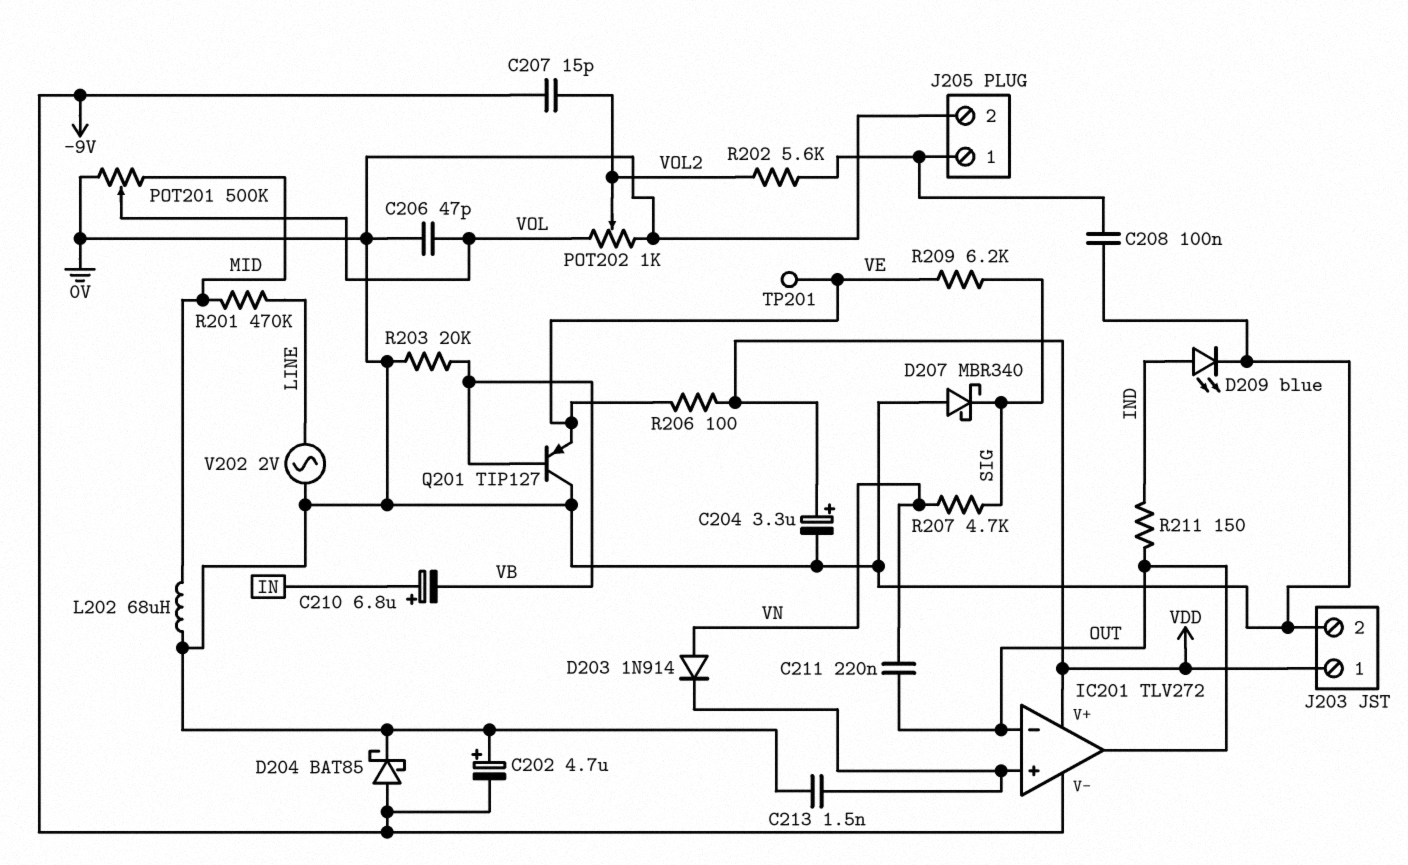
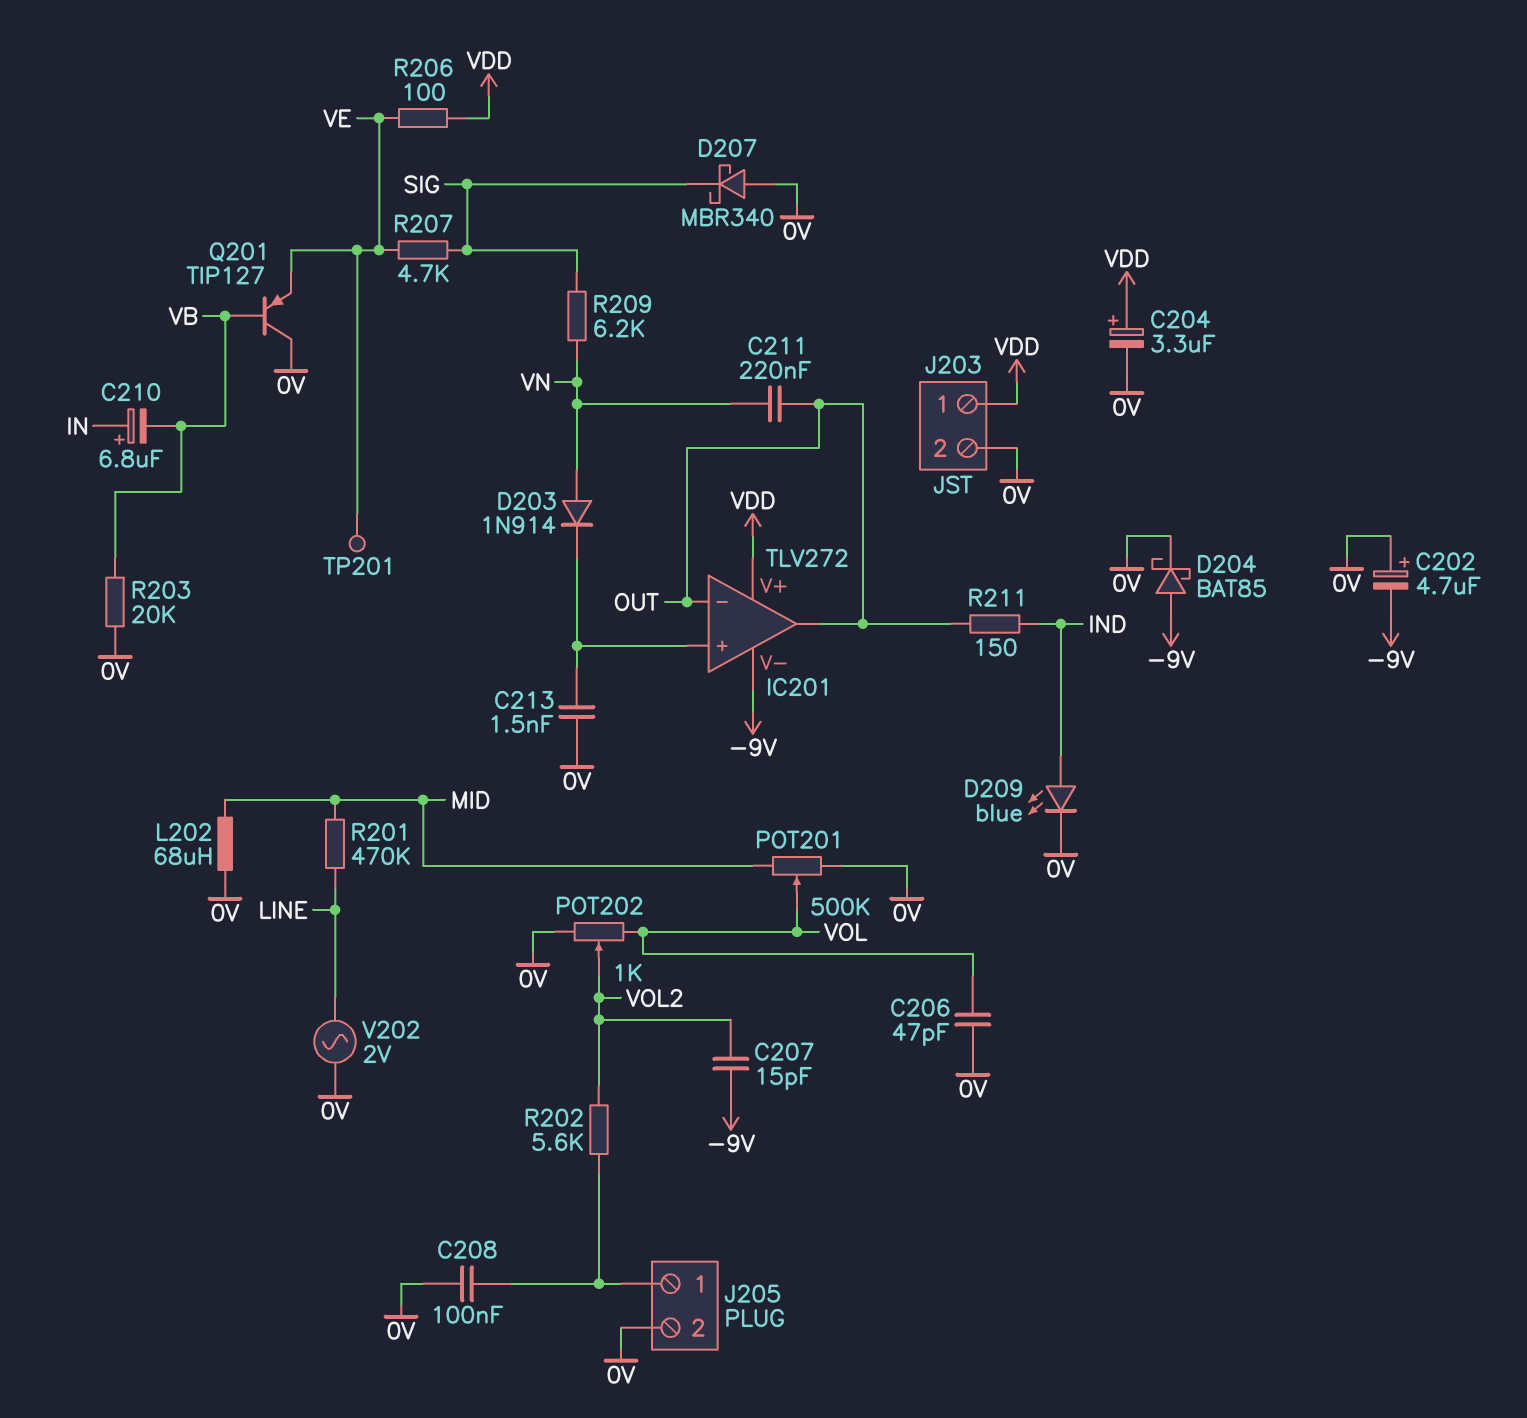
R207: 4.7k (SIG, VN) -> 4.7k (SIG, VE)
R209: 6.2k (SIG, VE) -> 6.2k (SIG, VN)

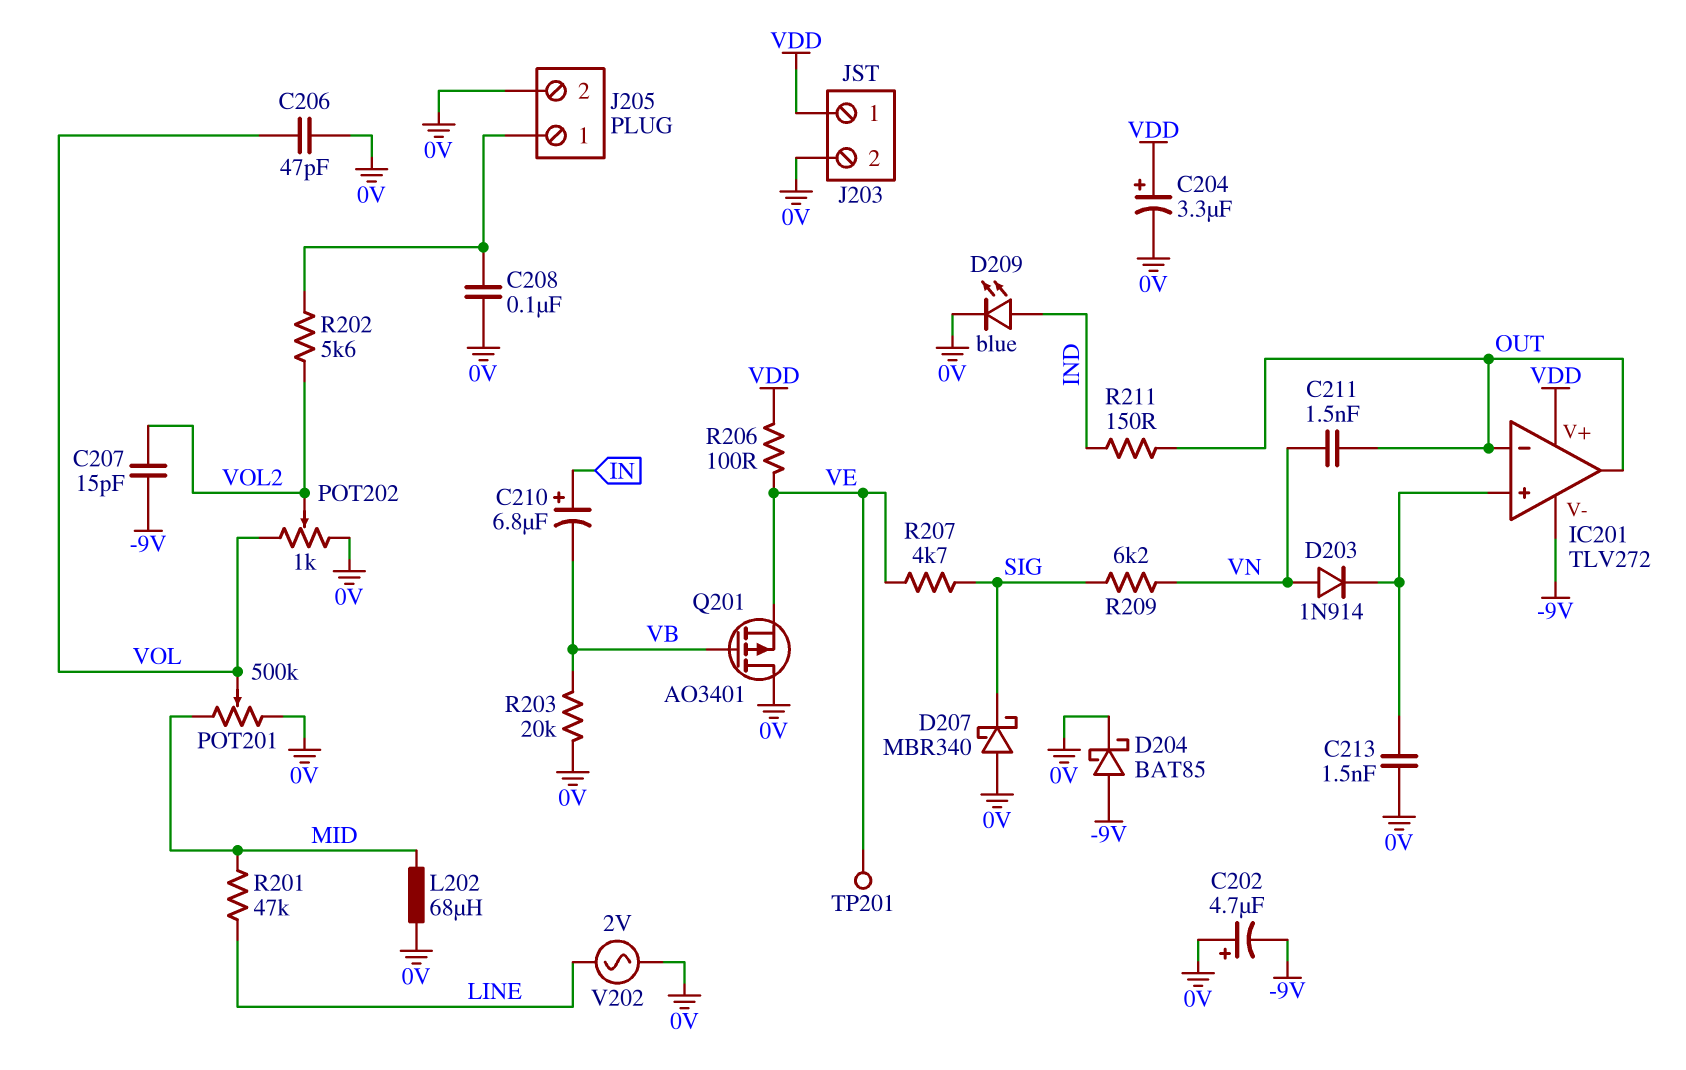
C211: 220nF (OUT, VN) -> 1.5nF (OUT, VN)
Q201: PNP TIP127 (B VB, C 0V, E VE) -> PMOS AO3401 (G VB, D 0V, S VE)
R201: 470k (LINE, MID) -> 47k (LINE, MID)

